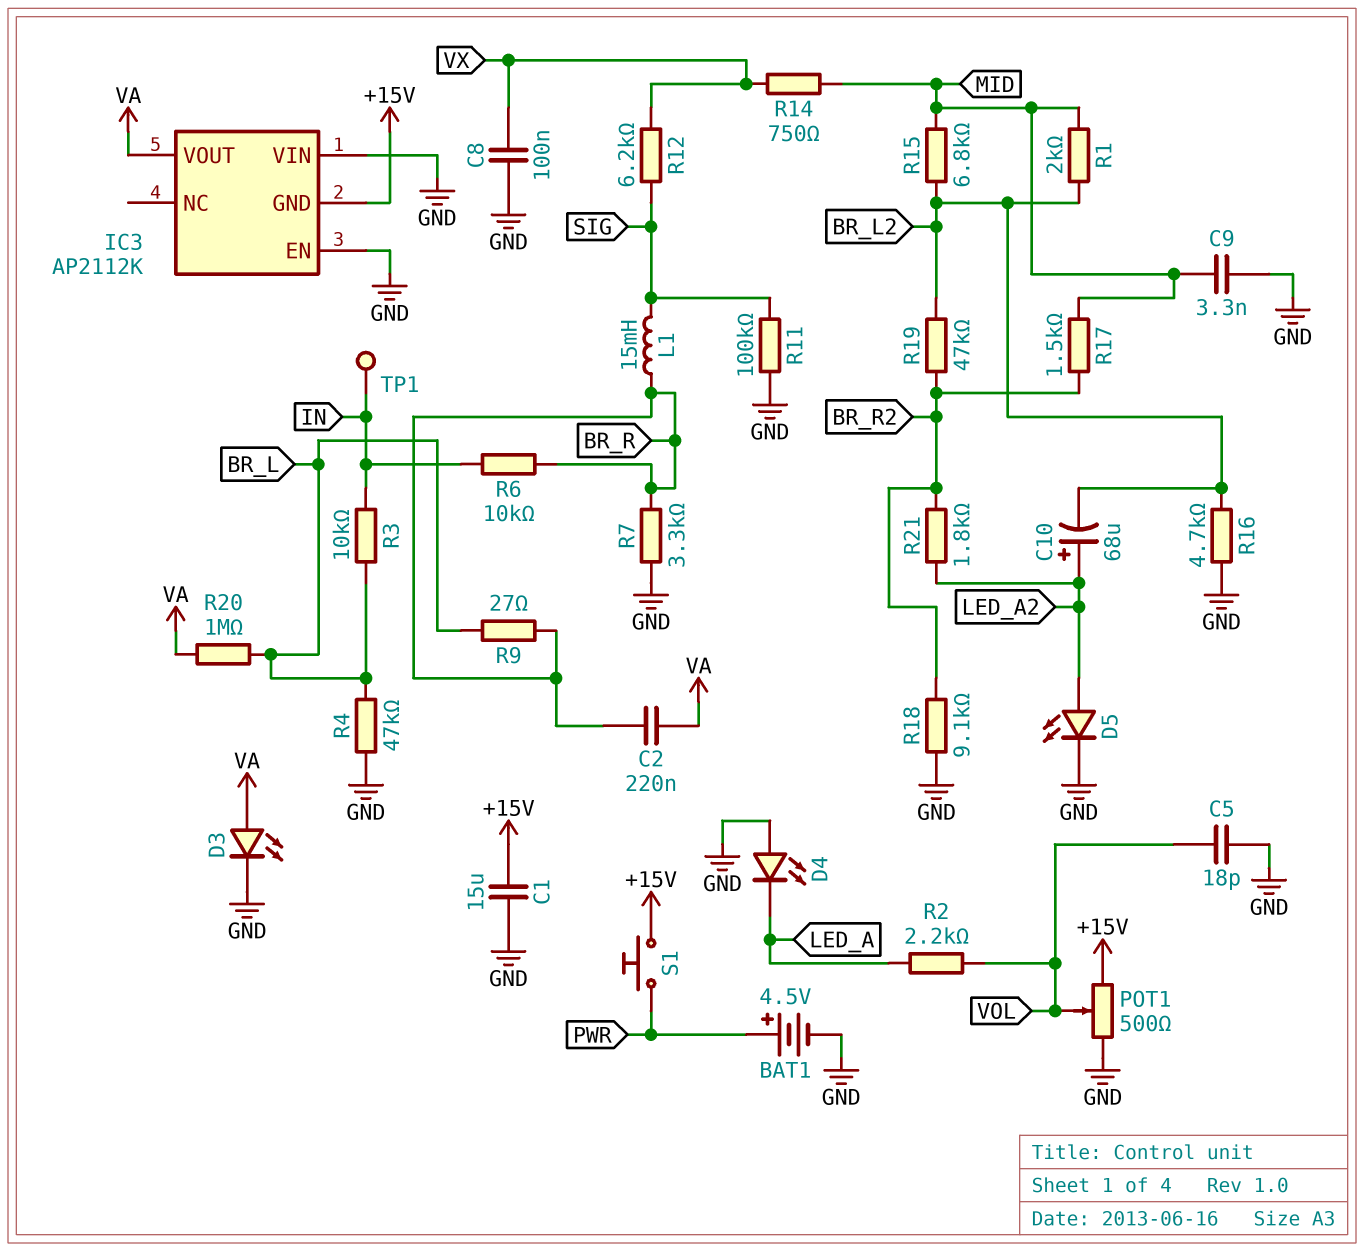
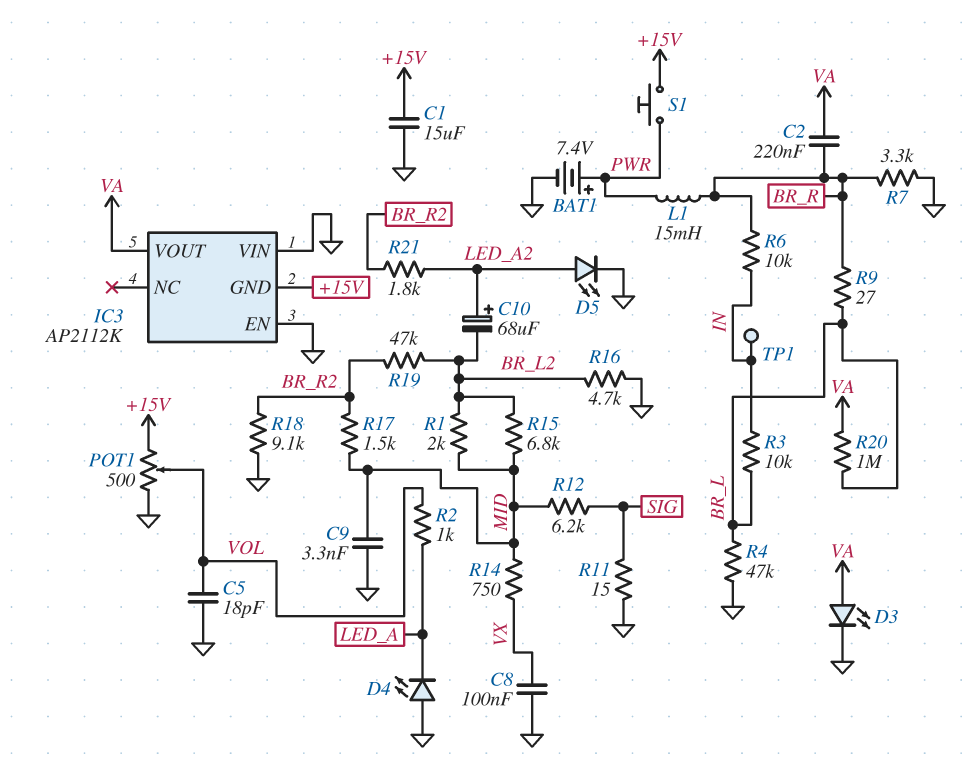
BAT1: 4.5V (plus PWR, minus GND) -> 7.4V (plus PWR, minus GND)
L1: 15mH (BR_R, SIG) -> 15mH (BR_R, PWR)
R2: 2.2k (LED_A, VOL) -> 1k (LED_A, VOL)
R11: 100k (GND, SIG) -> 15 (GND, SIG)
R12: 6.2k (SIG, VX) -> 6.2k (MID, SIG)

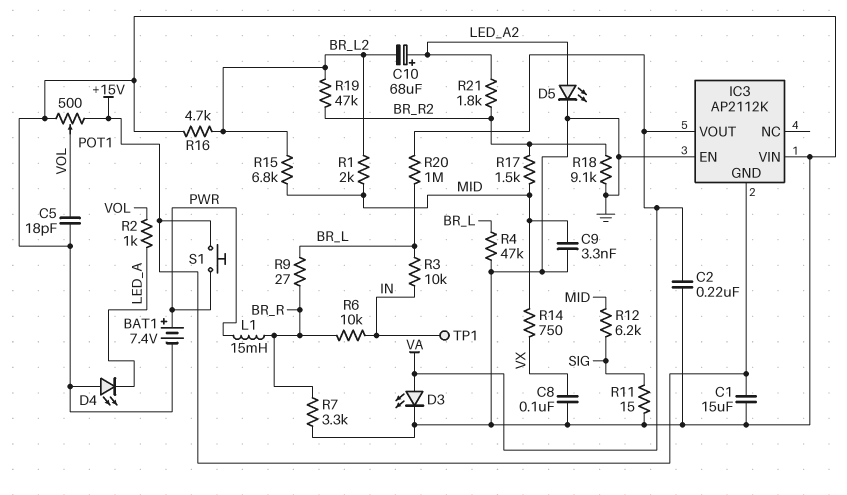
C2: 220nF (BR_R, VA) -> 220nF (GND, VA)

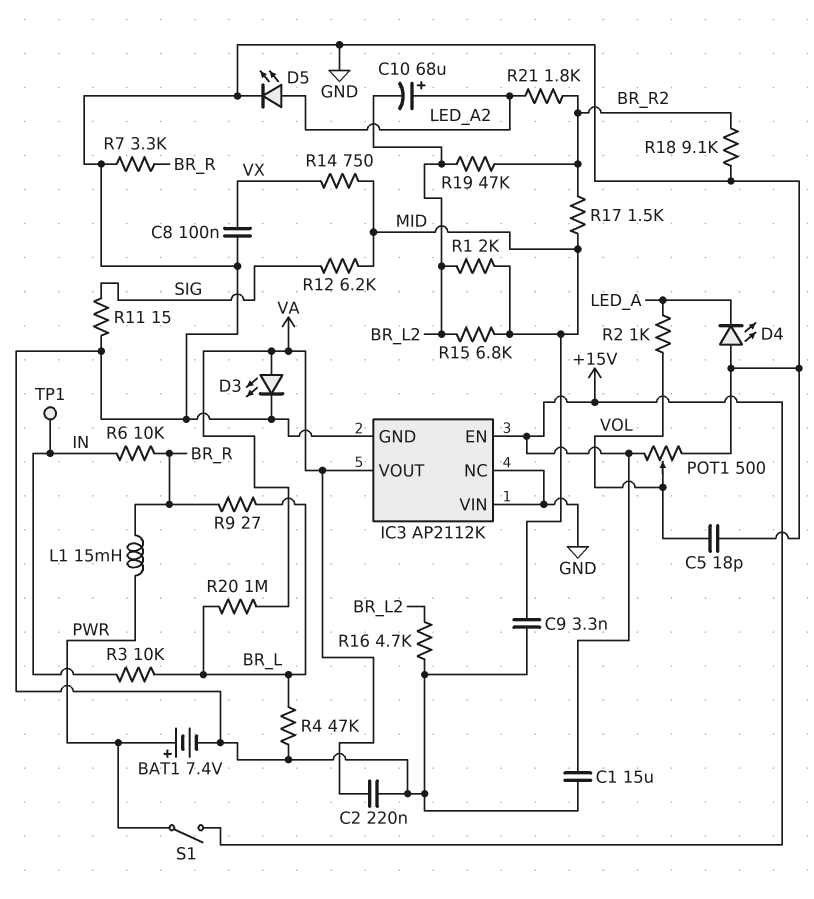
IC3 pin EN: GND -> +15V
IC3 pin GND: +15V -> GND
IC3 pin NC: none -> GND
S1: button (+15V, PWR) -> switch (+15V, PWR)

